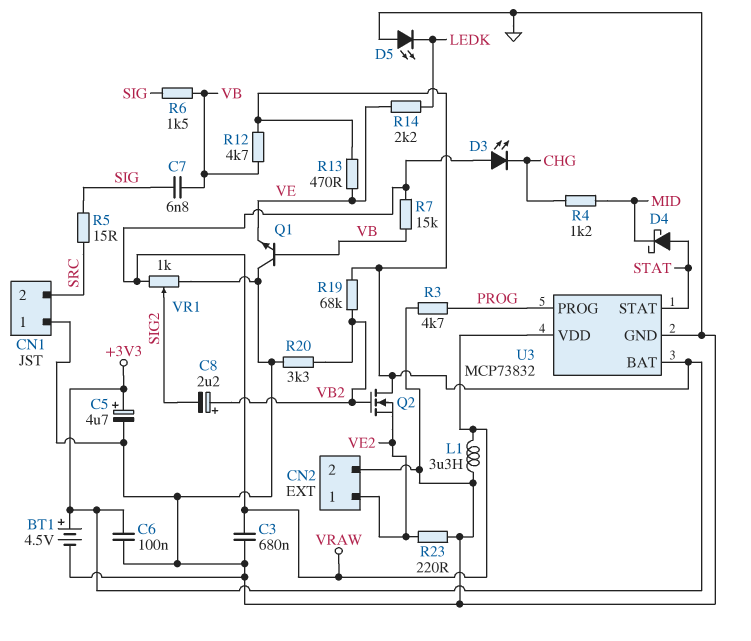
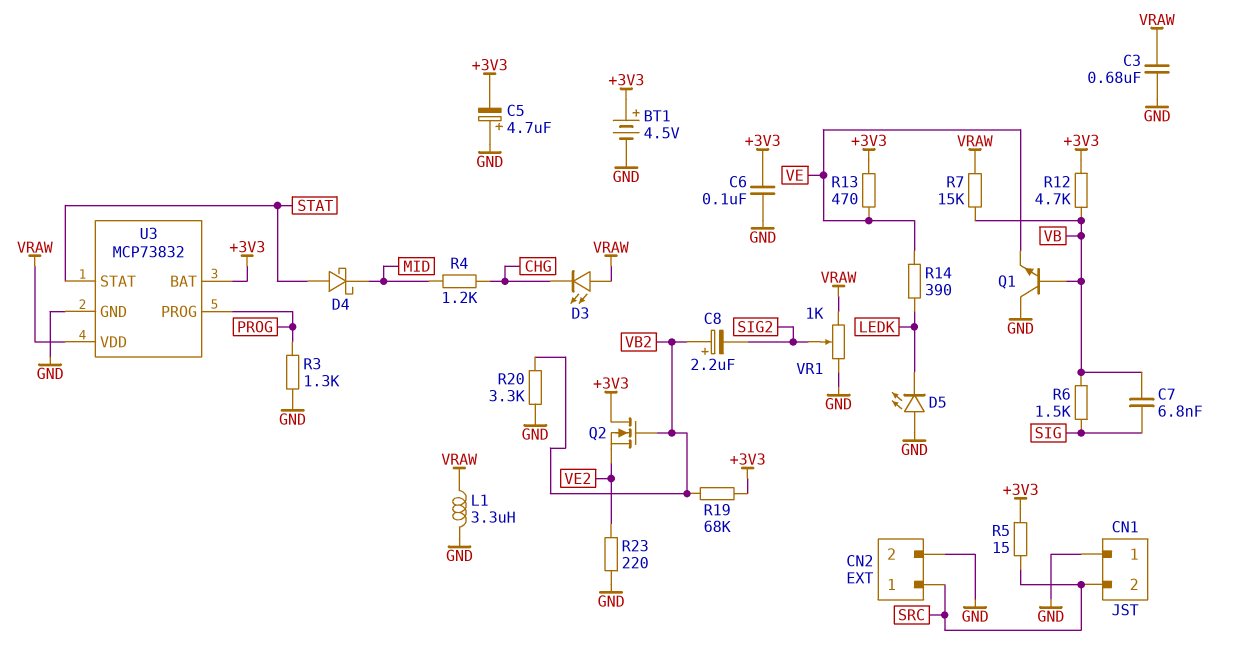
C5: 4.7uF (plus +3V3, minus GND) -> 4.7uF (plus GND, minus +3V3)
CN2 pin 1: VE2 -> SRC
R3: 4.7k (GND, PROG) -> 1.3k (GND, PROG)
R5: 15 (SIG, SRC) -> 15 (+3V3, SRC)
R14: 2.2k (LEDK, VE) -> 390 (LEDK, VE)

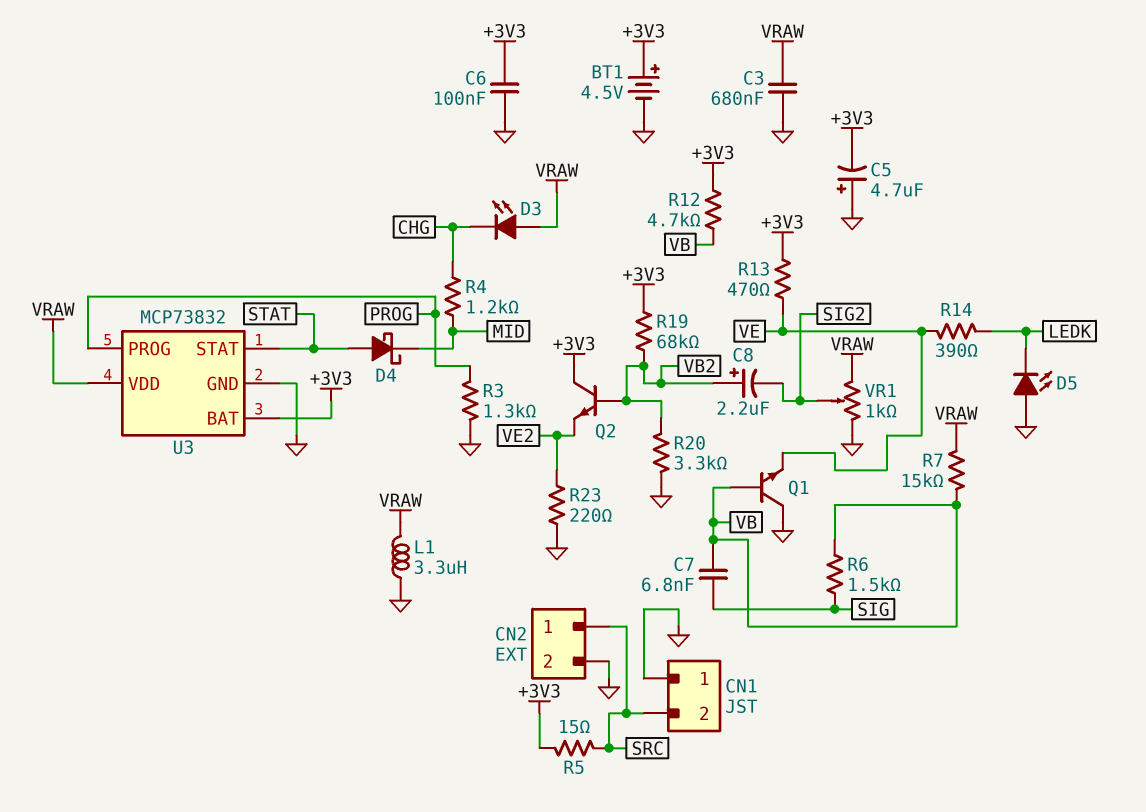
Q2: NMOS (G VB2, D +3V3, S VE2) -> NPN (B VB2, C +3V3, E VE2)

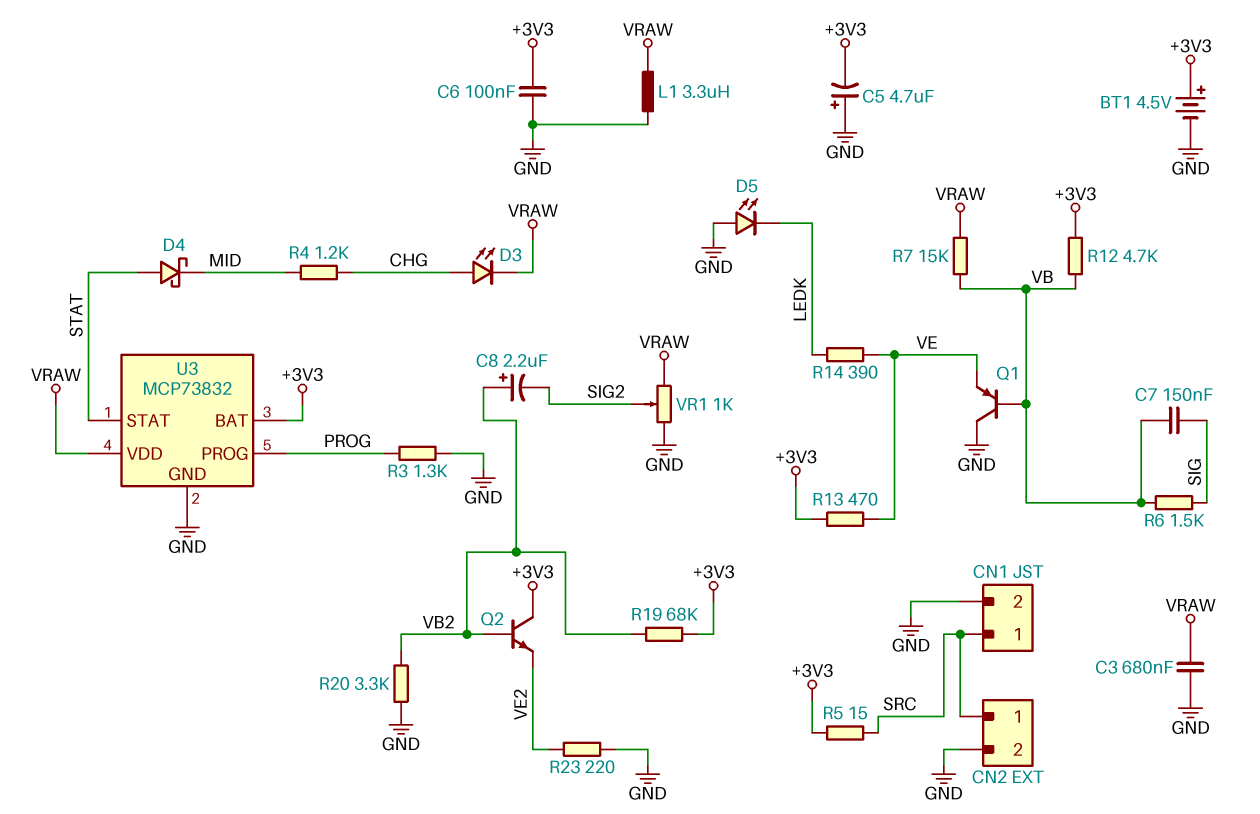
C7: 6.8nF (SIG, VB) -> 150nF (SIG, VB)
CN1 pin 1: GND -> SRC
CN1 pin 2: SRC -> GND
D3: LED (A VRAW, K CHG) -> LED (A CHG, K VRAW)
Q1: NPN (B VB, C GND, E VE) -> PNP (B VB, C GND, E VE)

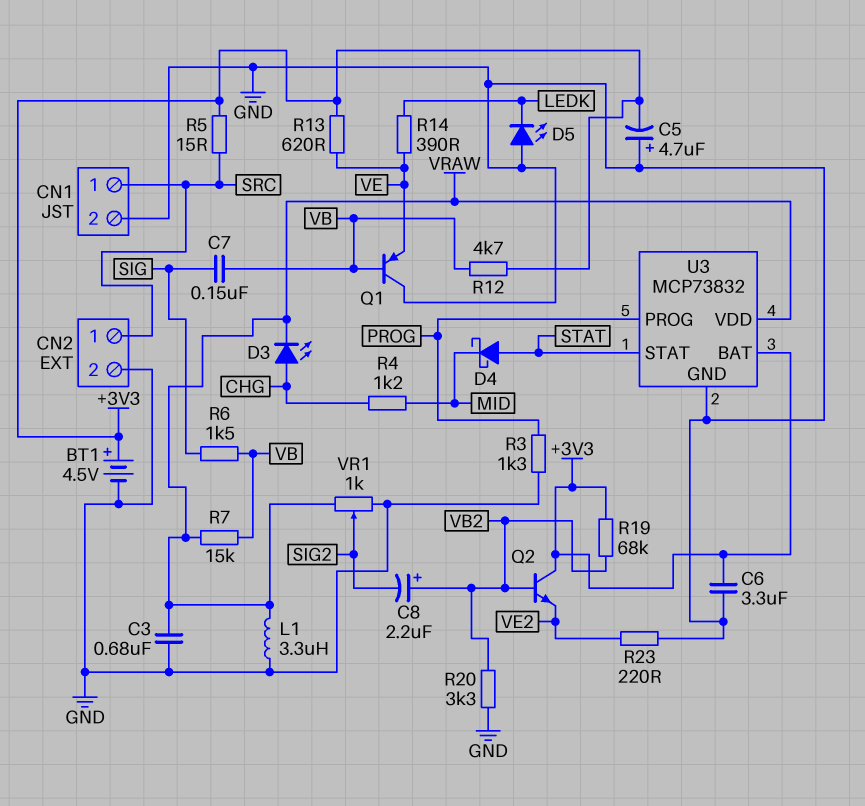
C6: 100nF (+3V3, GND) -> 3.3uF (+3V3, GND)
R13: 470 (+3V3, VE) -> 620 (+3V3, VE)

